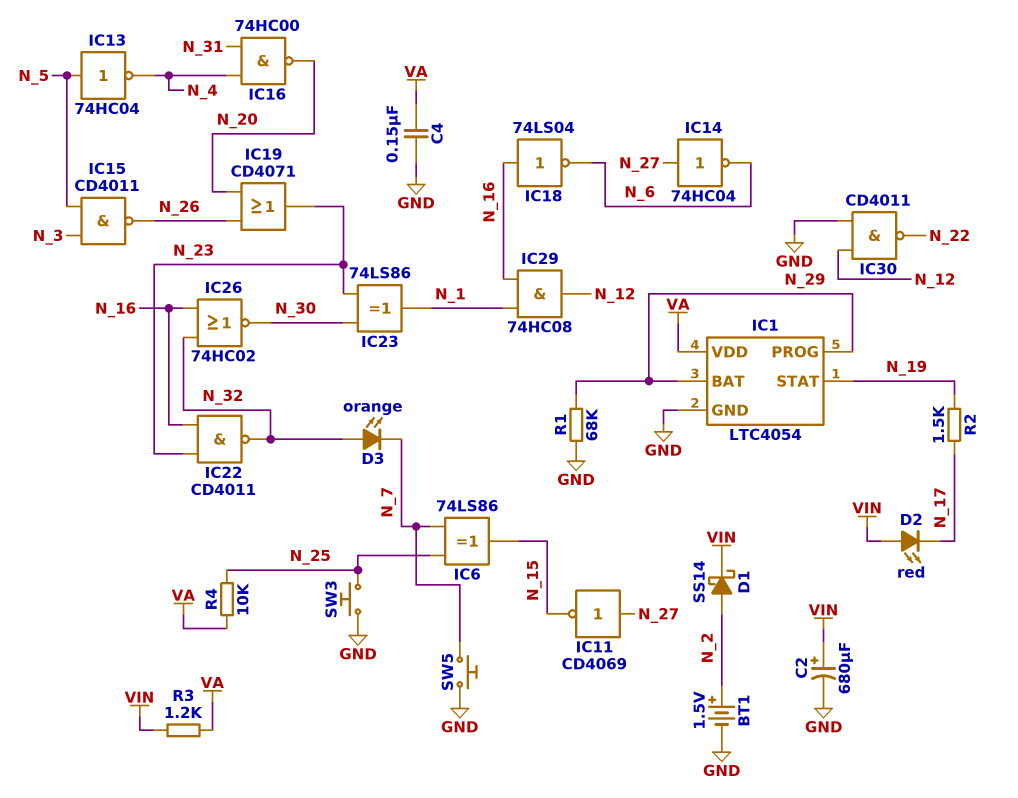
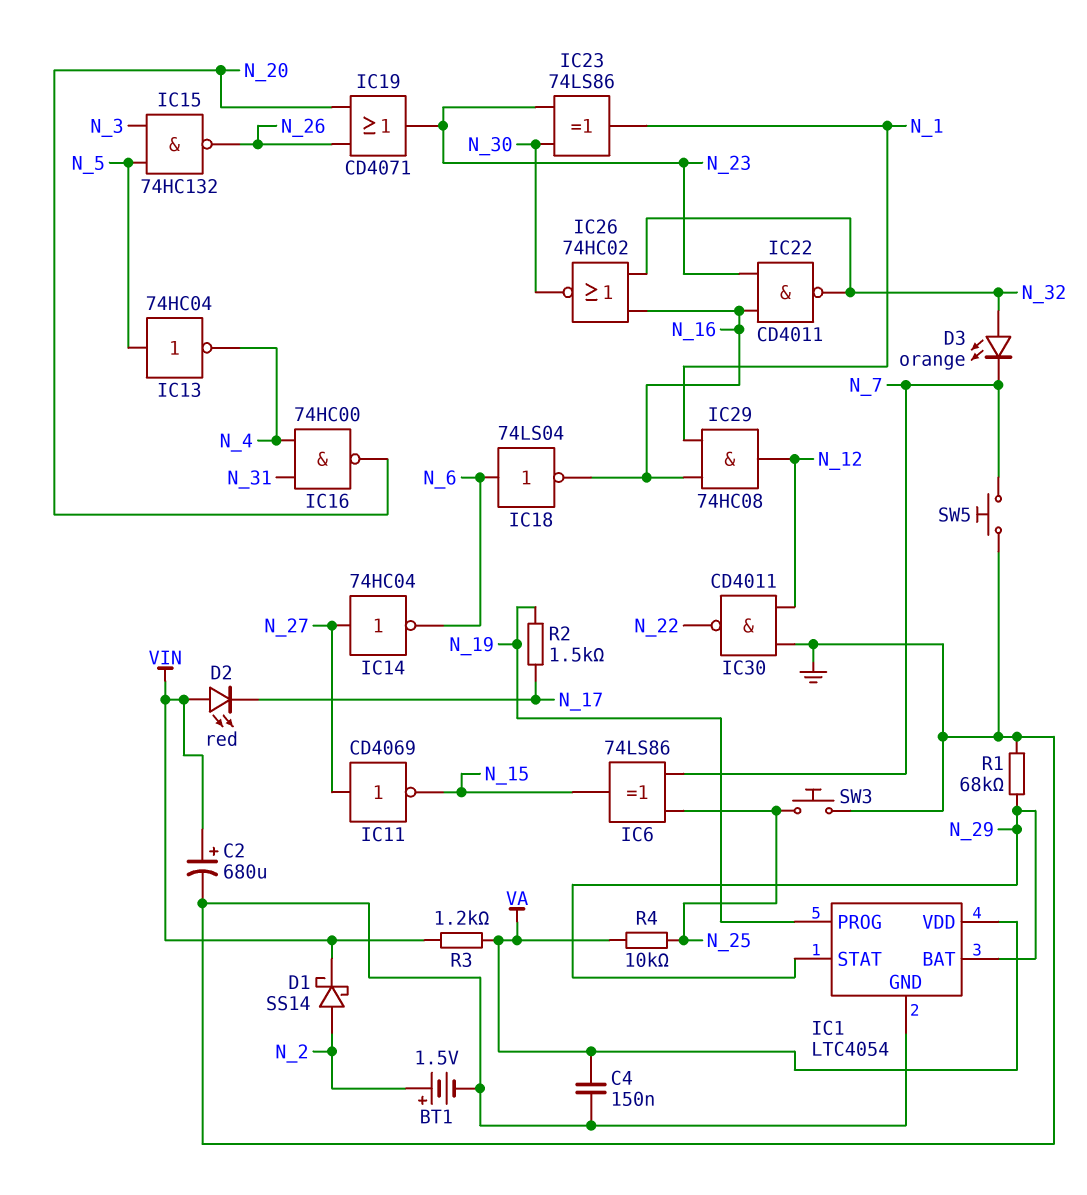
IC1 pin PROG: N_29 -> N_19
IC1 pin STAT: N_19 -> N_29
IC15: NAND CD4011 (in N_3, in N_5, out N_26) -> NAND 74HC132 (in N_3, in N_5, out N_26)
IC18: NOT 74LS04 (in N_16, out N_6) -> NOT 74LS04 (in N_6, out N_16)

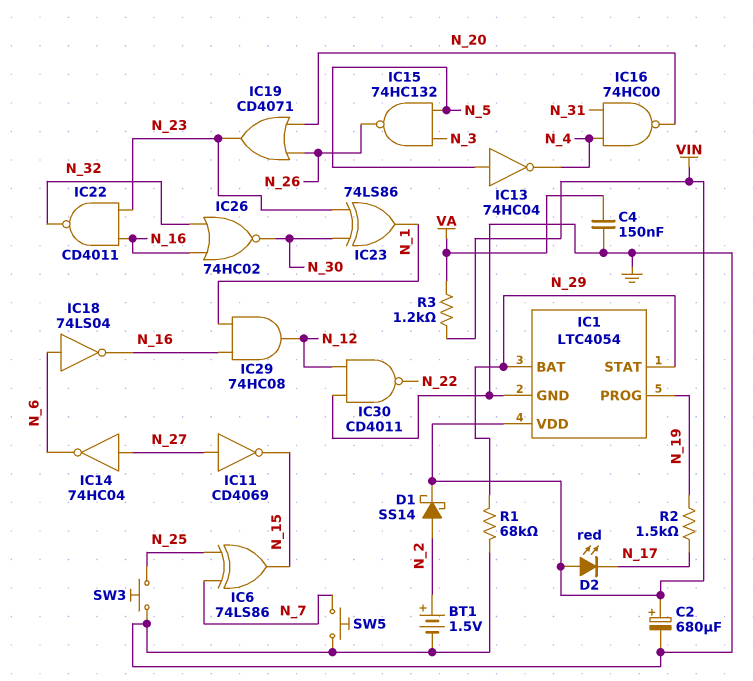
D3: LED orange (A N_32, K N_7) -> none
IC1 pin VDD: VA -> VIN
R4: 10k (N_25, VA) -> none

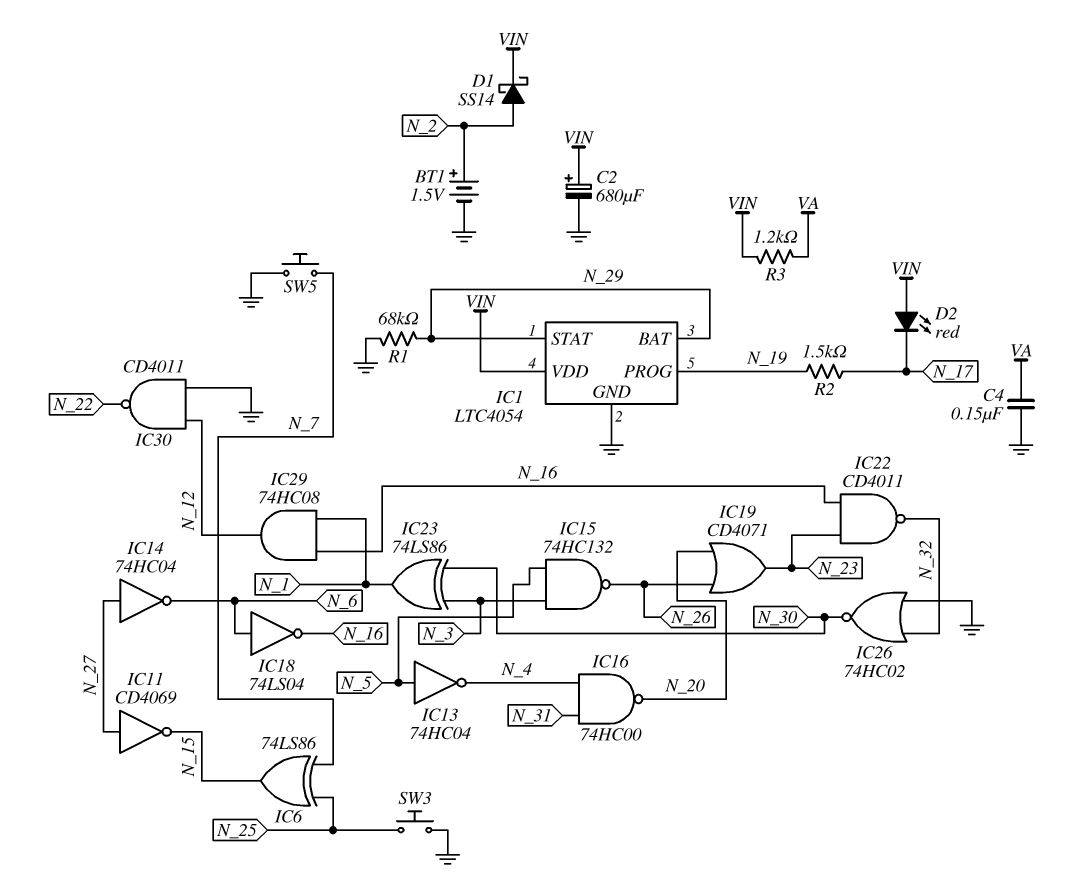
IC23: XOR 74LS86 (in N_23, in N_30, out N_1) -> XOR 74LS86 (in N_3, in N_30, out N_1)
IC26: NOR 74HC02 (in N_16, in N_32, out N_30) -> NOR 74HC02 (in GND, in N_32, out N_30)

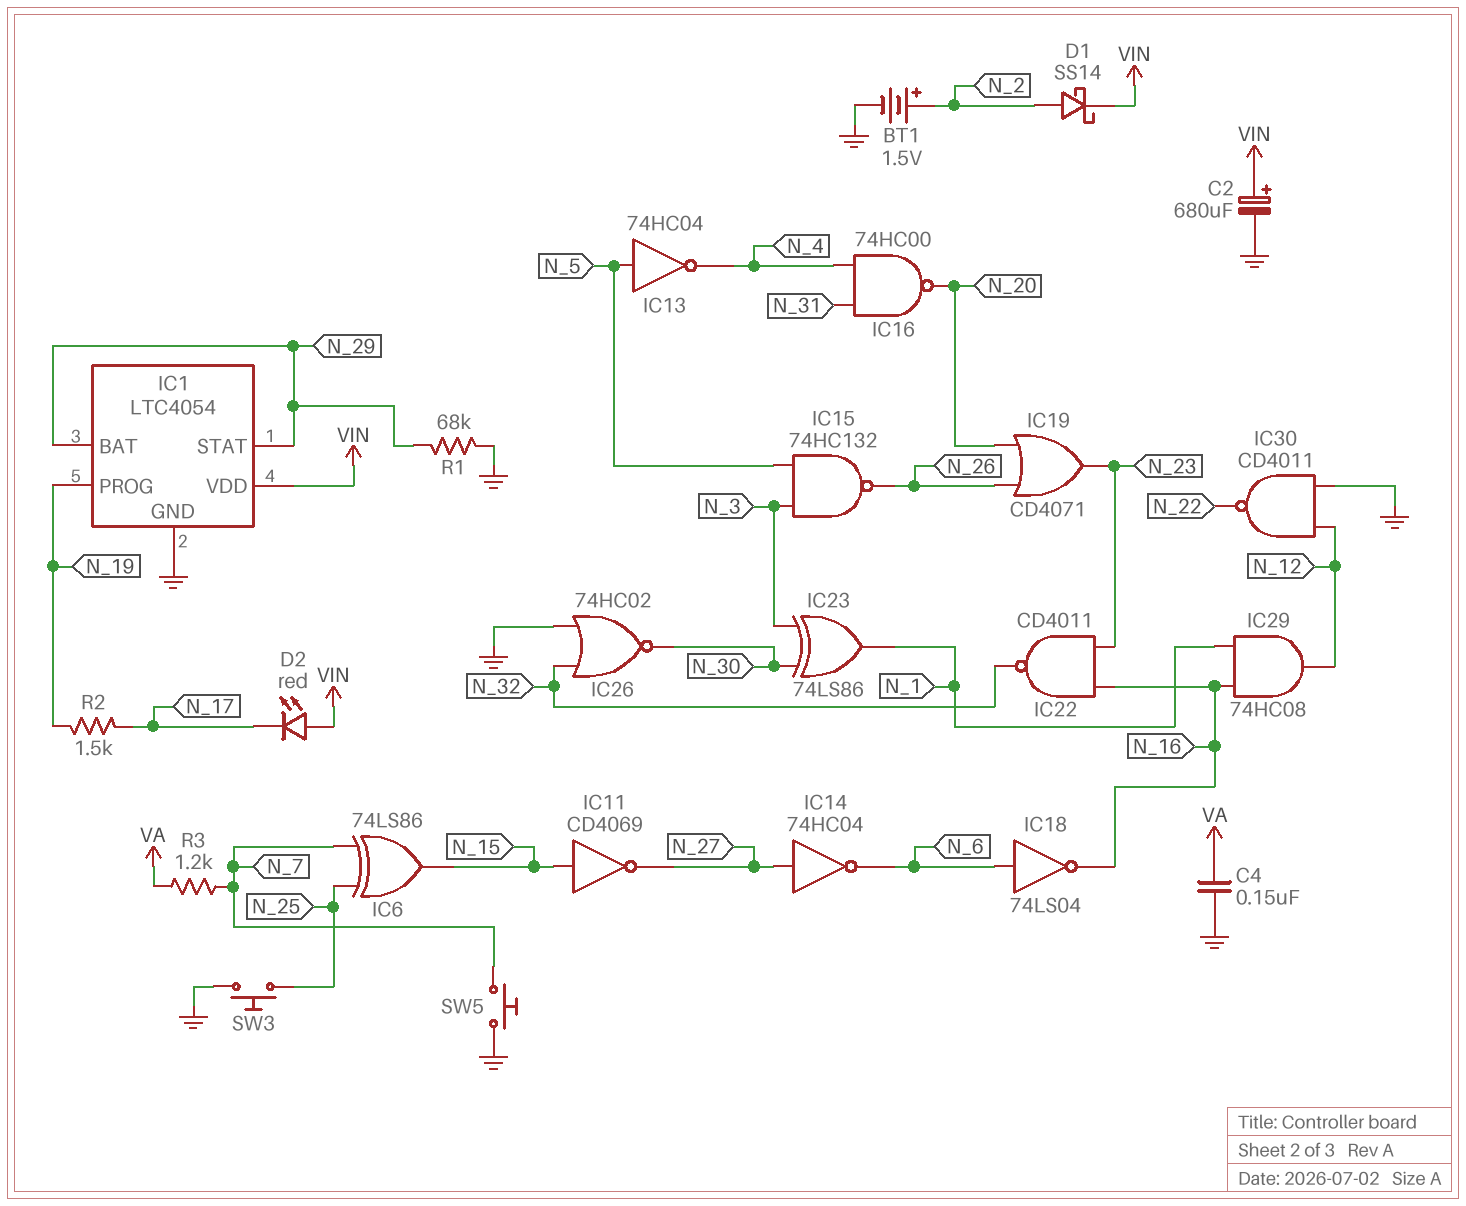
IC11: NOT CD4069 (in N_27, out N_15) -> NOT CD4069 (in N_15, out N_27)
R3: 1.2k (VA, VIN) -> 1.2k (N_7, VA)

